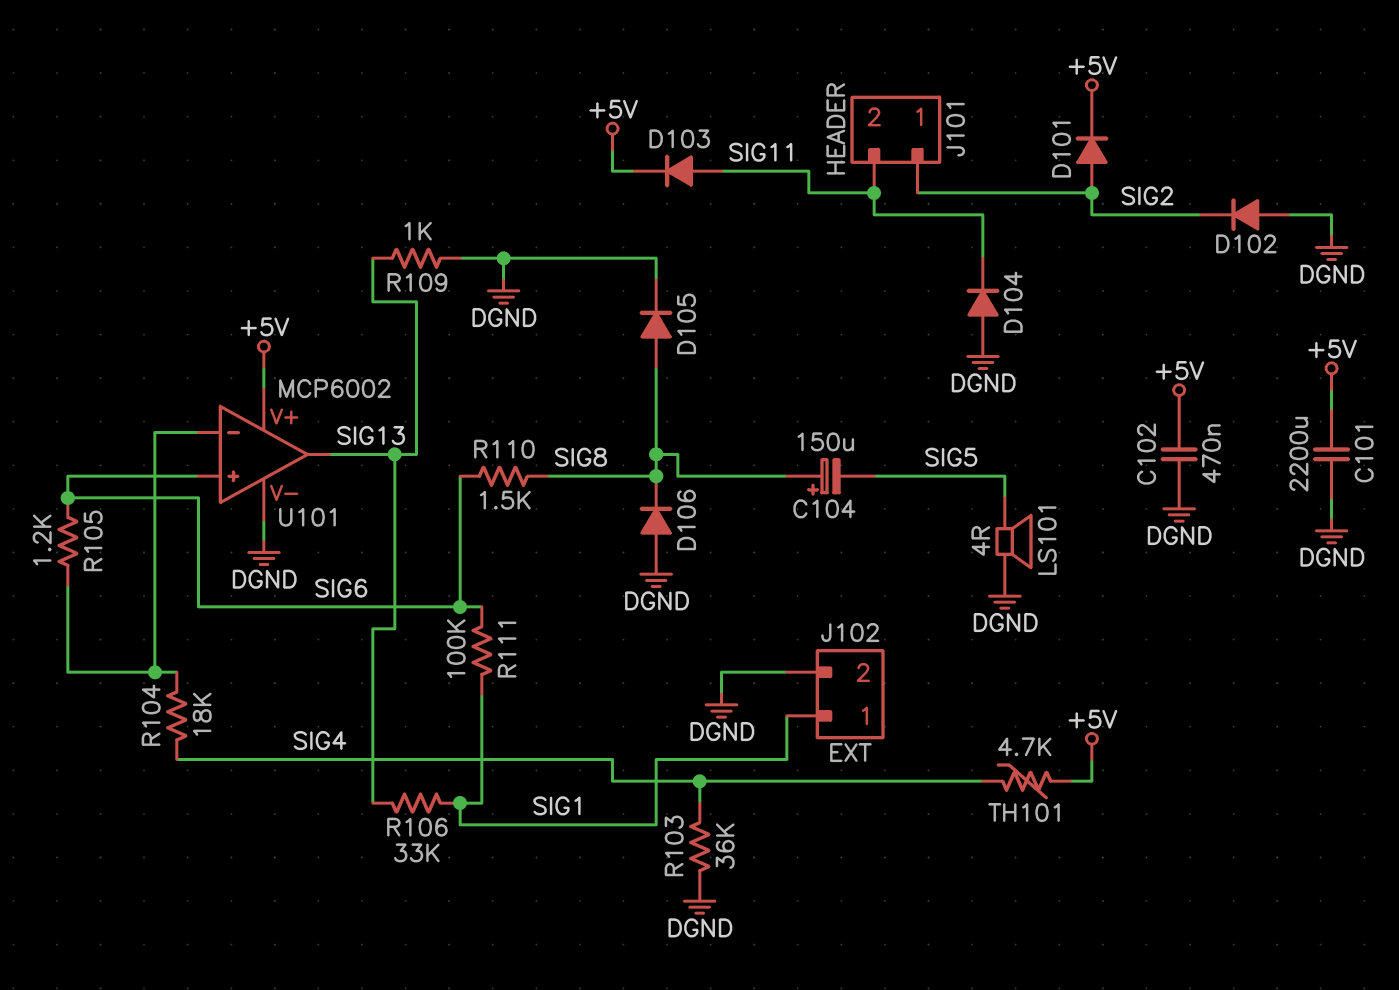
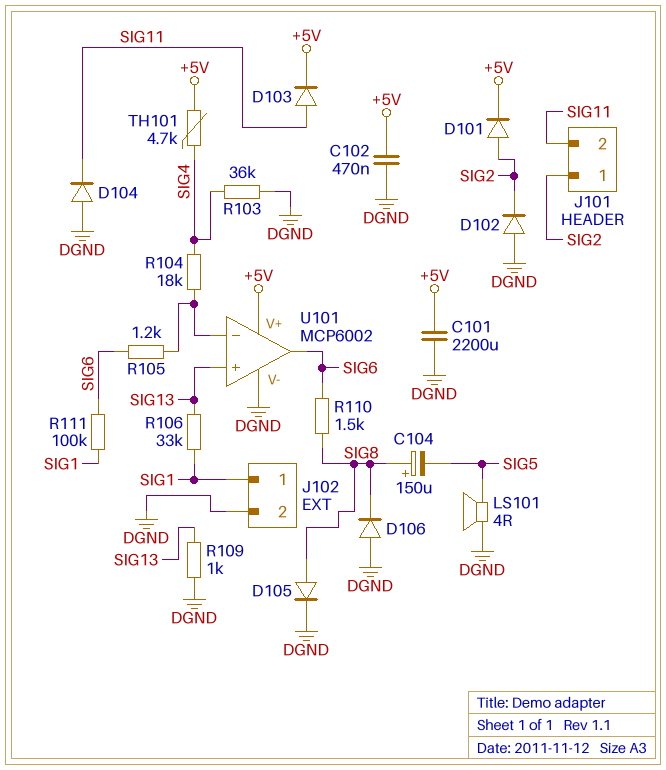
U101 pin in+: SIG6 -> SIG13
U101 pin out: SIG13 -> SIG6

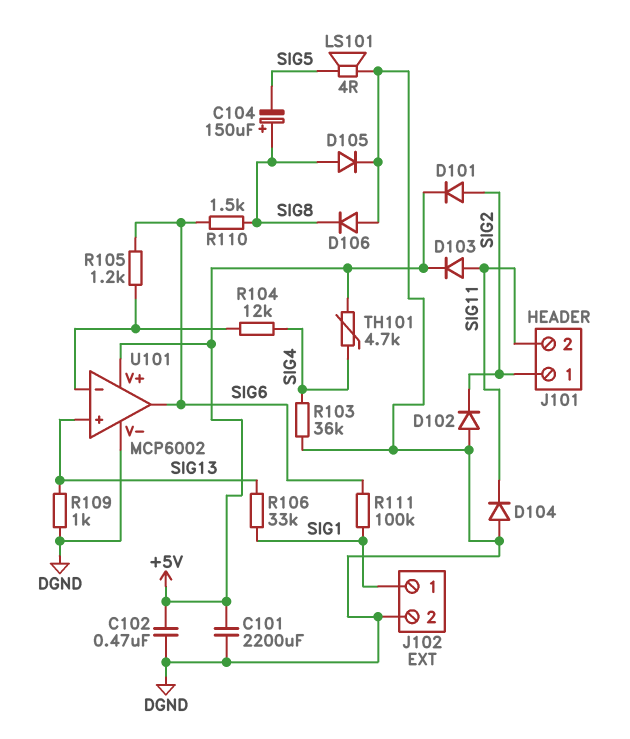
R104: 18k (SIG4, U101/in-) -> 12k (SIG4, U101/in-)

